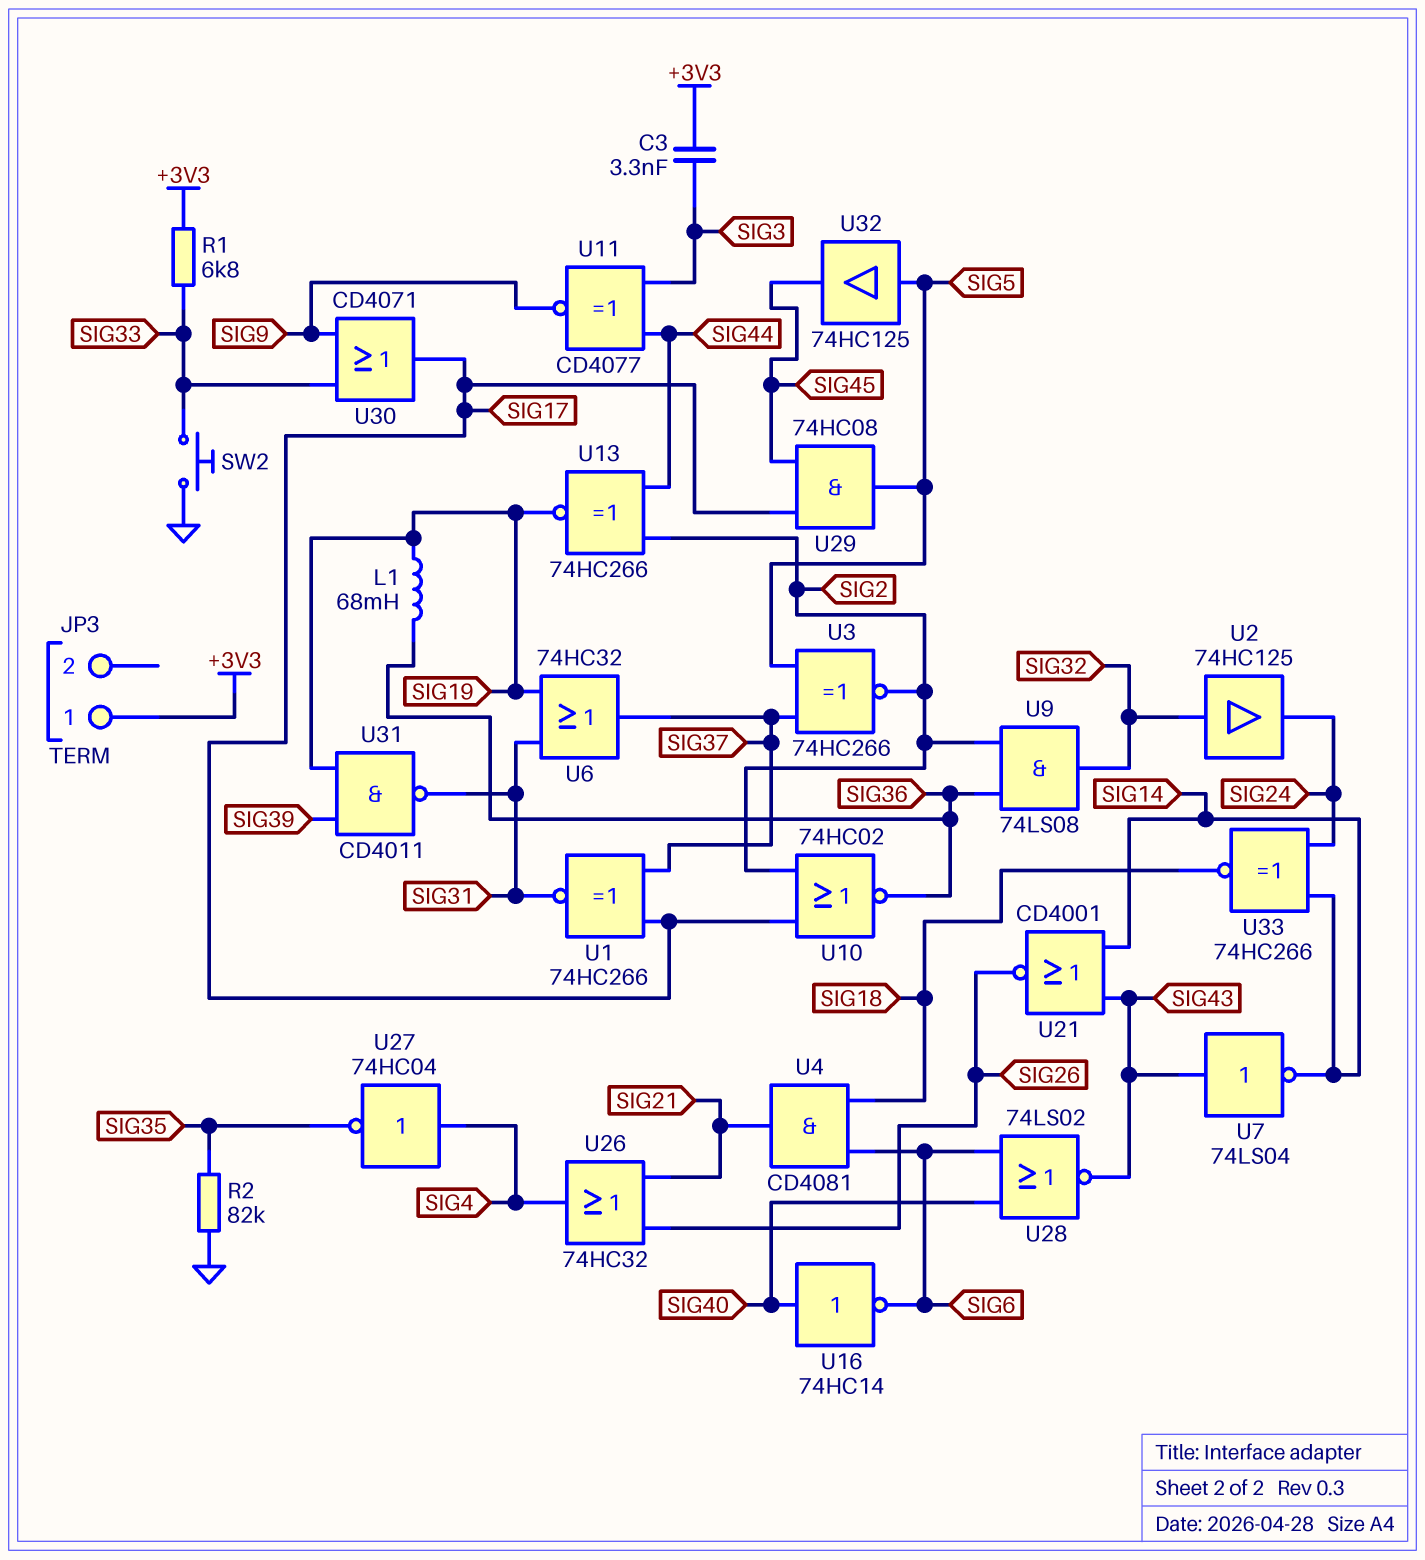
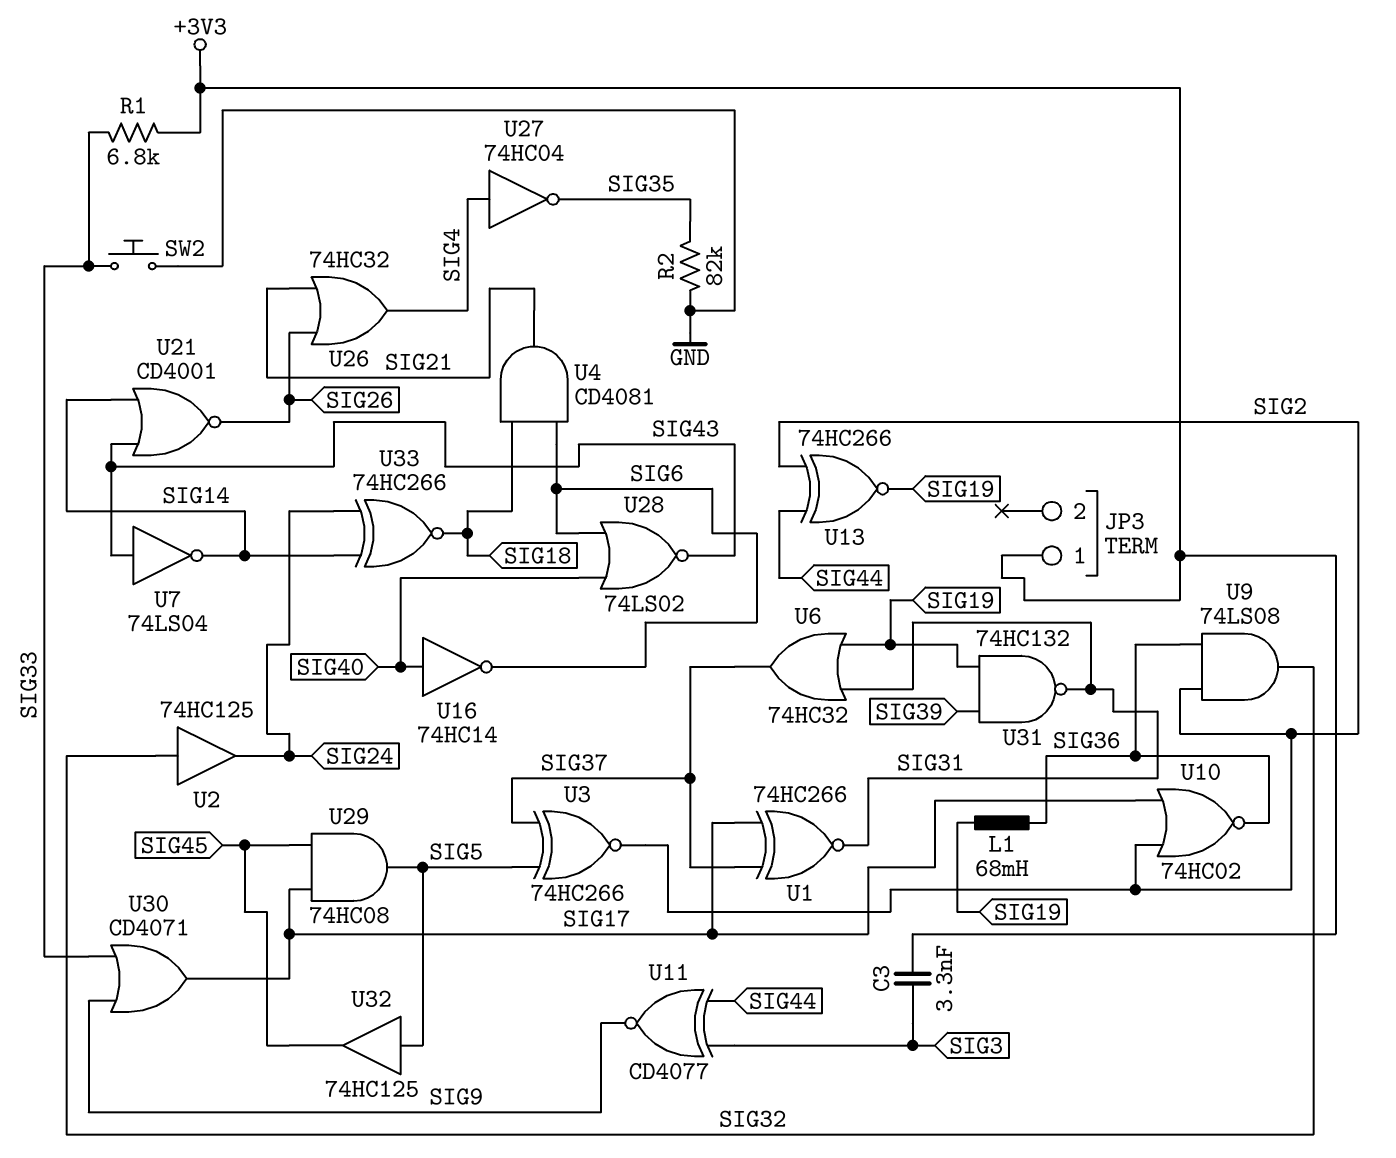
U31: NAND CD4011 (in SIG19, in SIG39, out SIG31) -> NAND 74HC132 (in SIG19, in SIG39, out SIG31)

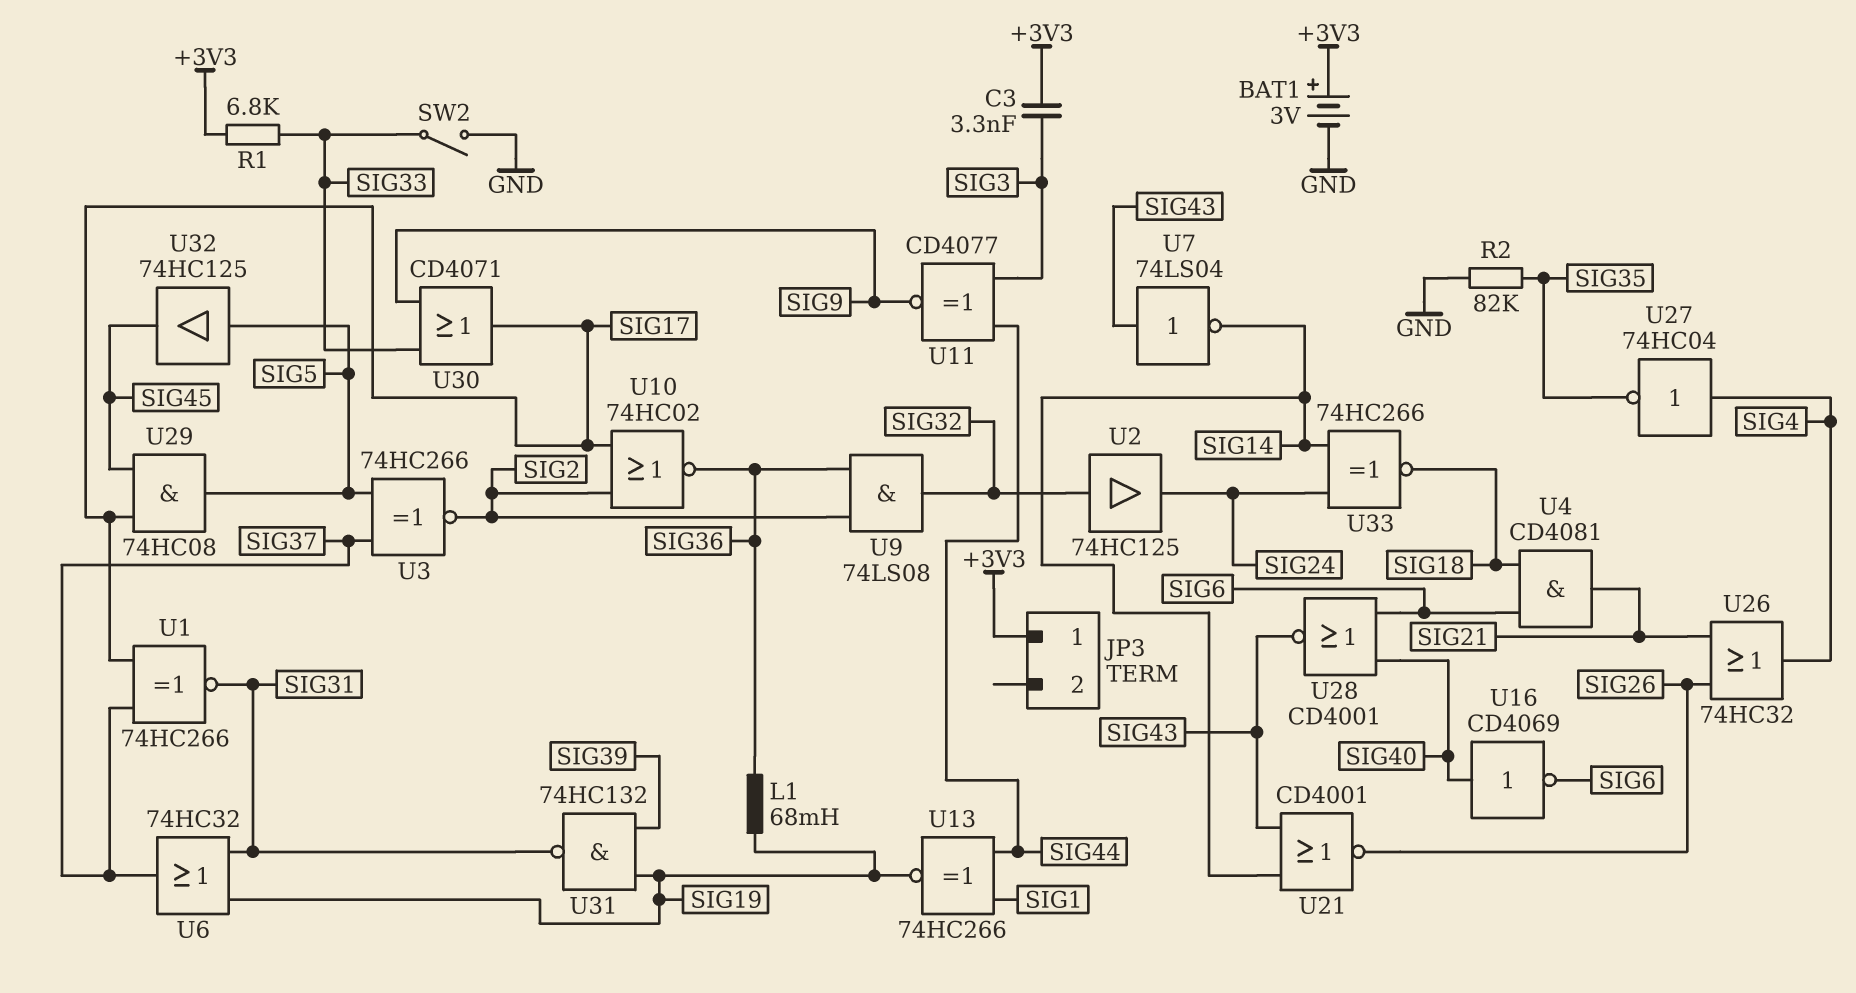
BAT1: none -> 3V (plus +3V3, minus GND)
SW2: button (GND, SIG33) -> switch (GND, SIG33)
U13: XNOR 74HC266 (in SIG2, in SIG44, out SIG19) -> XNOR 74HC266 (in SIG1, in SIG44, out SIG19)
U16: NOT 74HC14 (in SIG40, out SIG6) -> NOT CD4069 (in SIG40, out SIG6)
U28: NOR 74LS02 (in SIG6, in SIG40, out SIG43) -> NOR CD4001 (in SIG6, in SIG40, out SIG43)

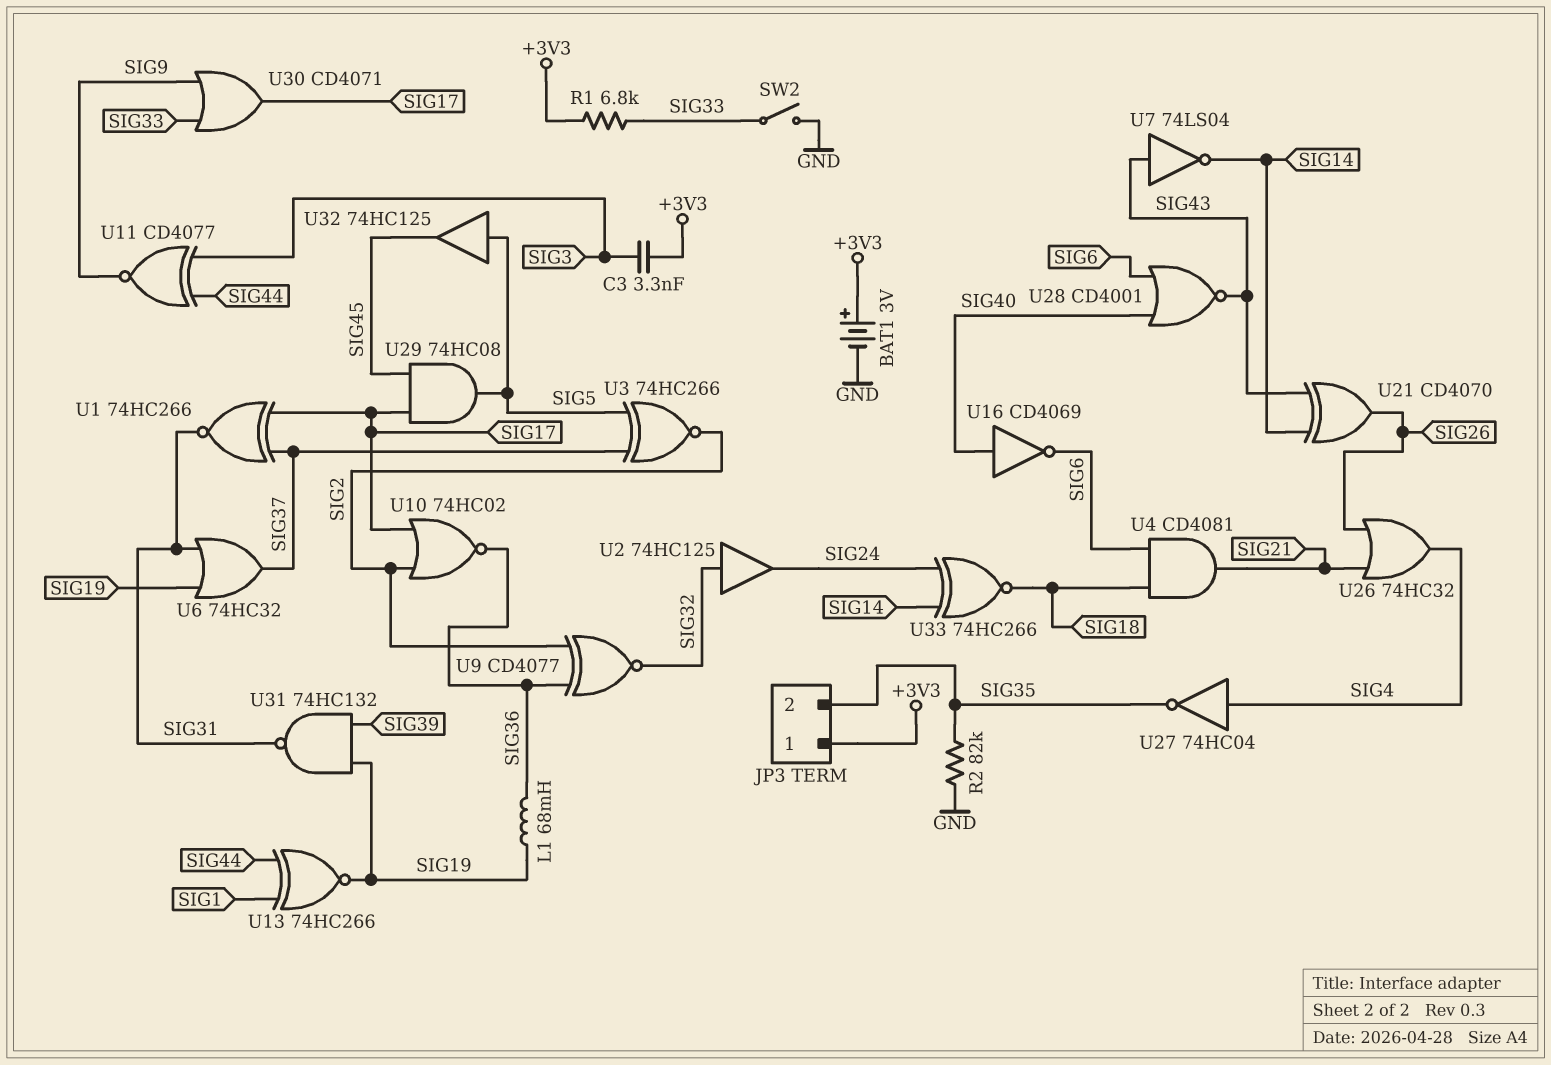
JP3 pin 2: none -> SIG35
U9: AND 74LS08 (in SIG2, in SIG36, out SIG32) -> XNOR CD4077 (in SIG2, in SIG36, out SIG32)
U21: NOR CD4001 (in SIG14, in SIG43, out SIG26) -> XOR CD4070 (in SIG14, in SIG43, out SIG26)

